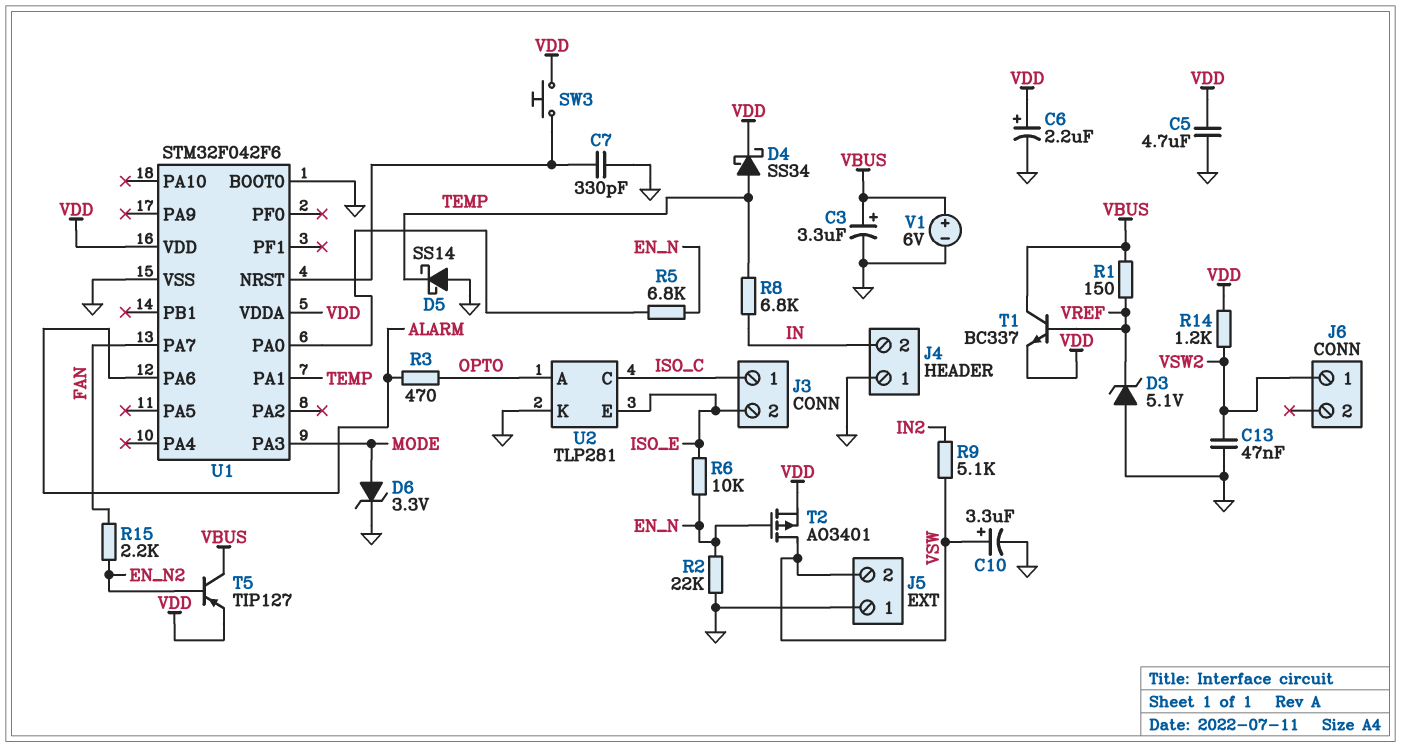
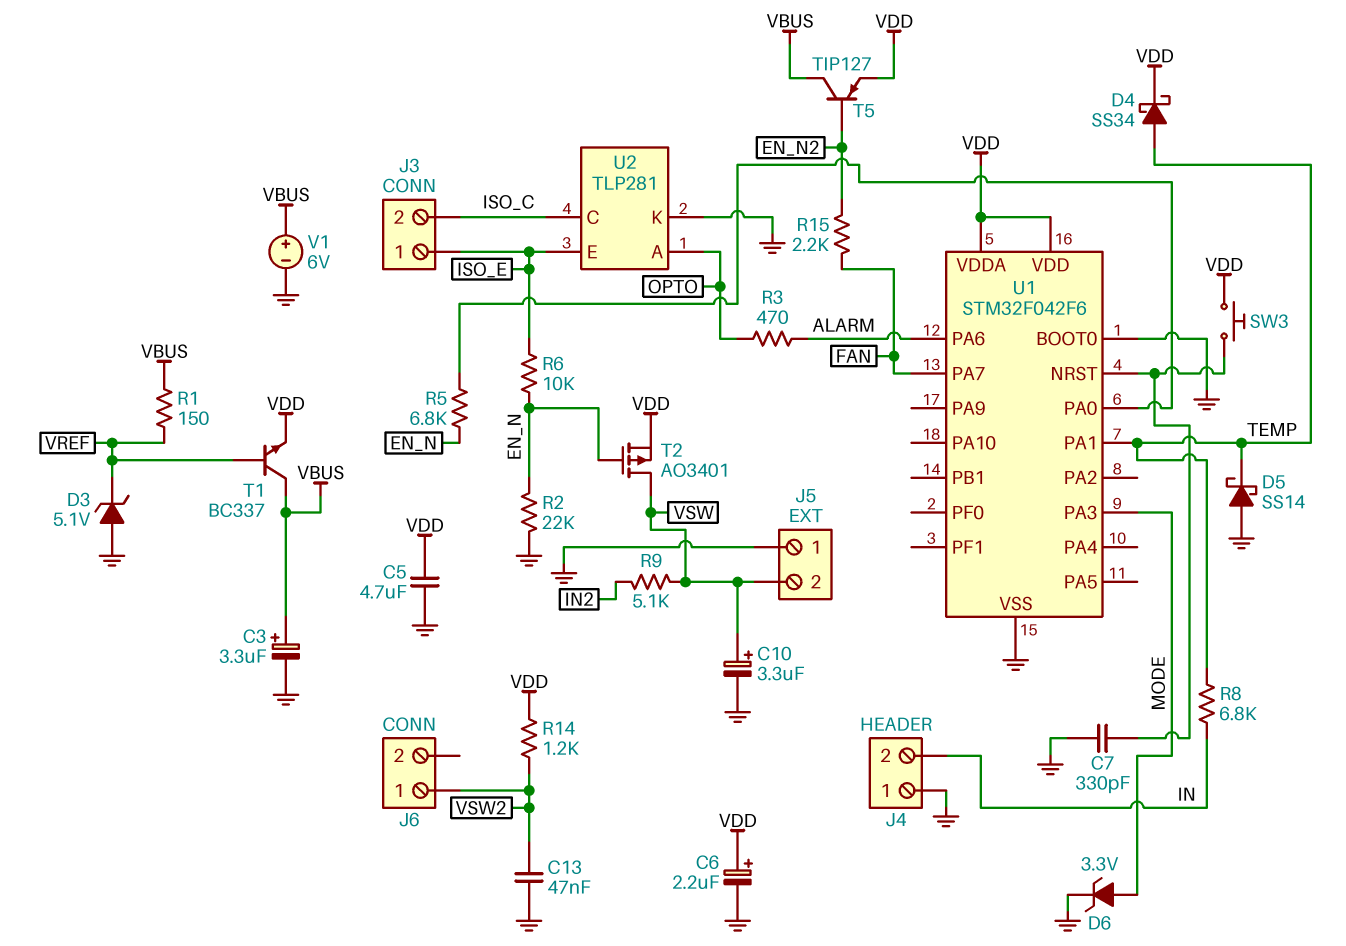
J3 pin 1: ISO_C -> ISO_E
J3 pin 2: ISO_E -> ISO_C

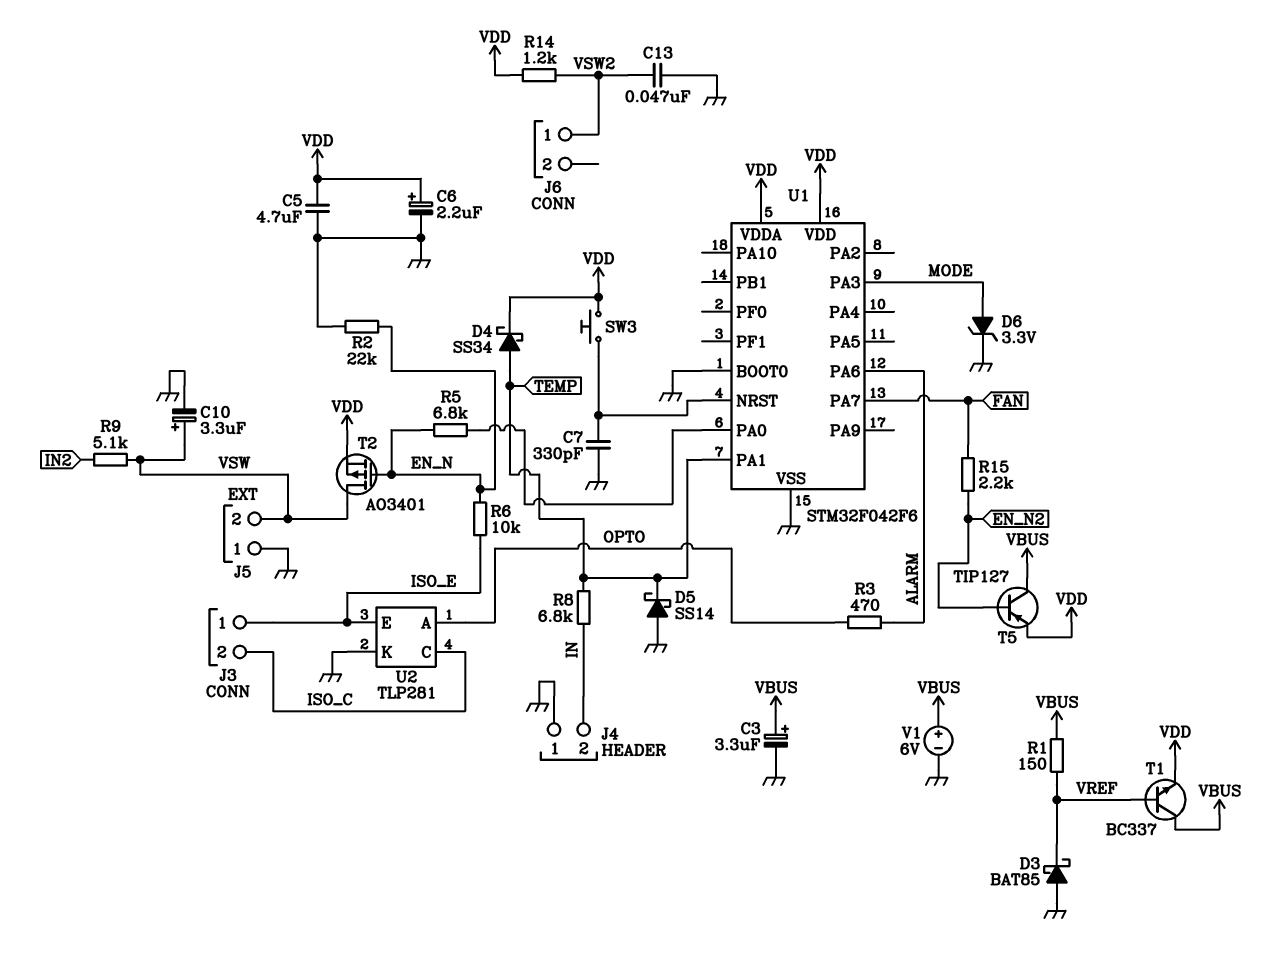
D3: zener 5.1V (A GND, K VREF) -> schottky BAT85 (A GND, K VREF)

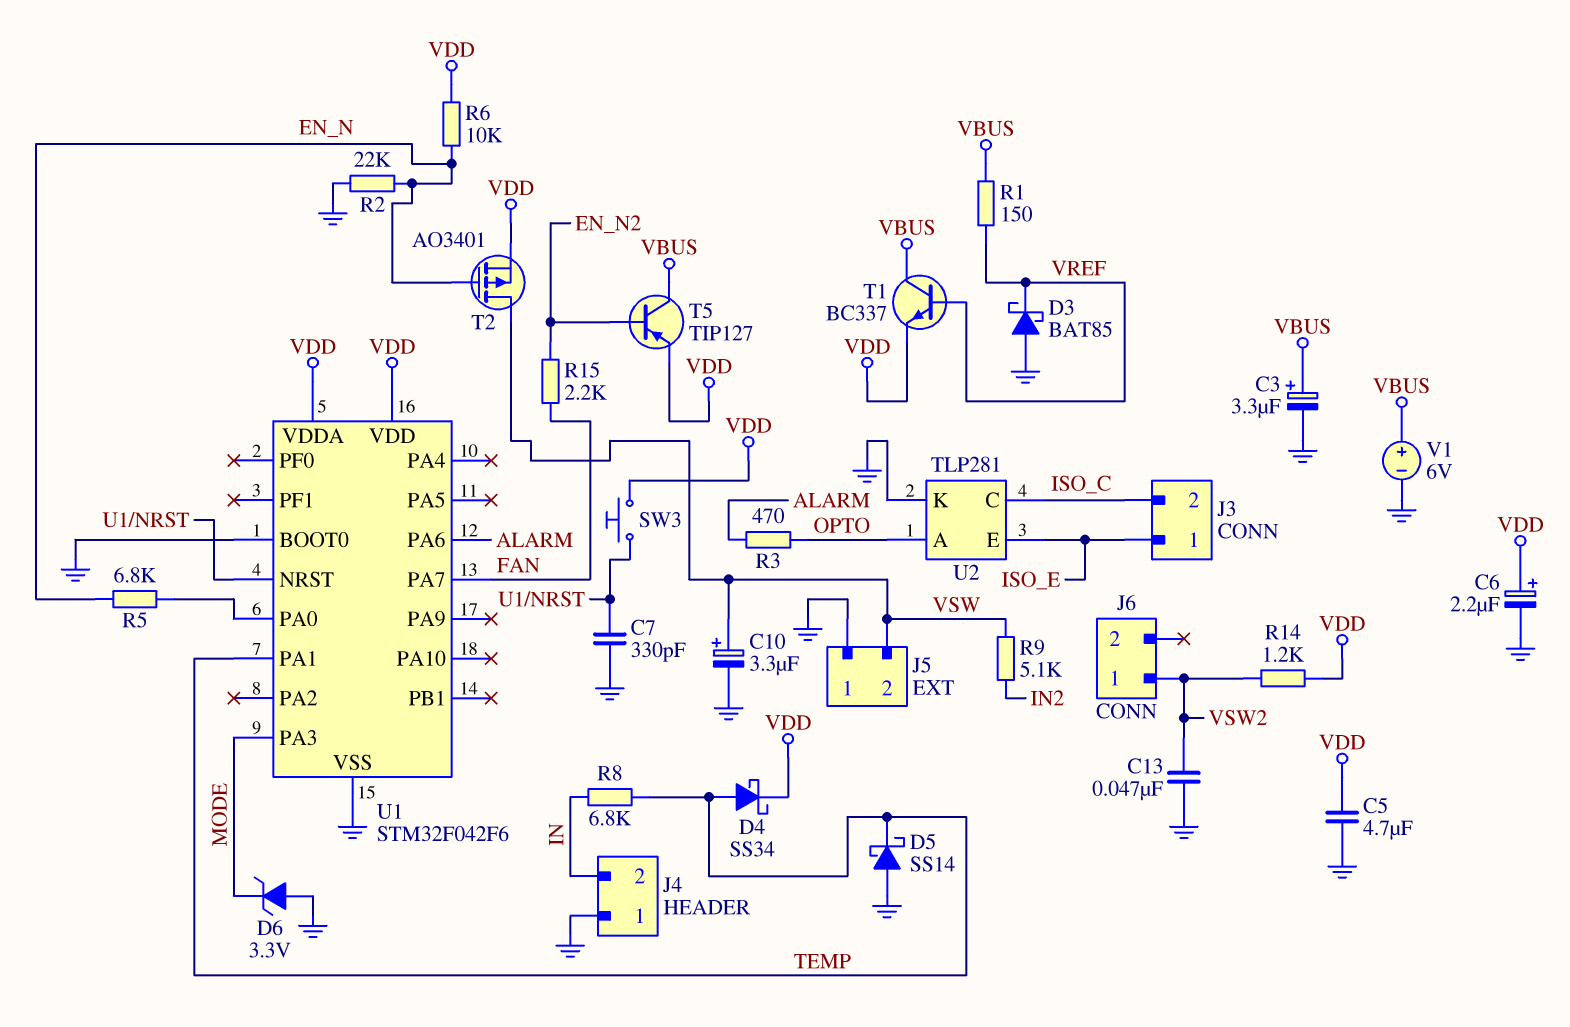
D6: zener 3.3V (A MODE, K GND) -> zener 3.3V (A GND, K MODE)
R6: 10k (EN_N, ISO_E) -> 10k (EN_N, VDD)

